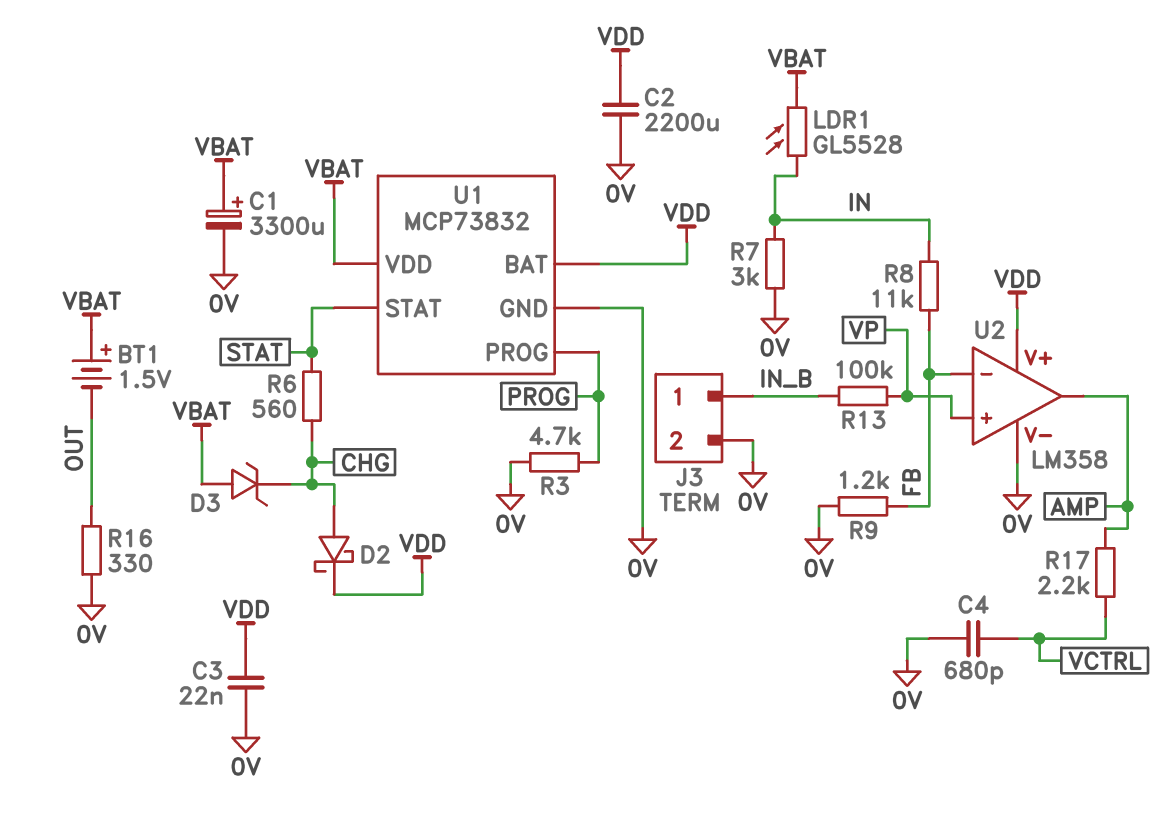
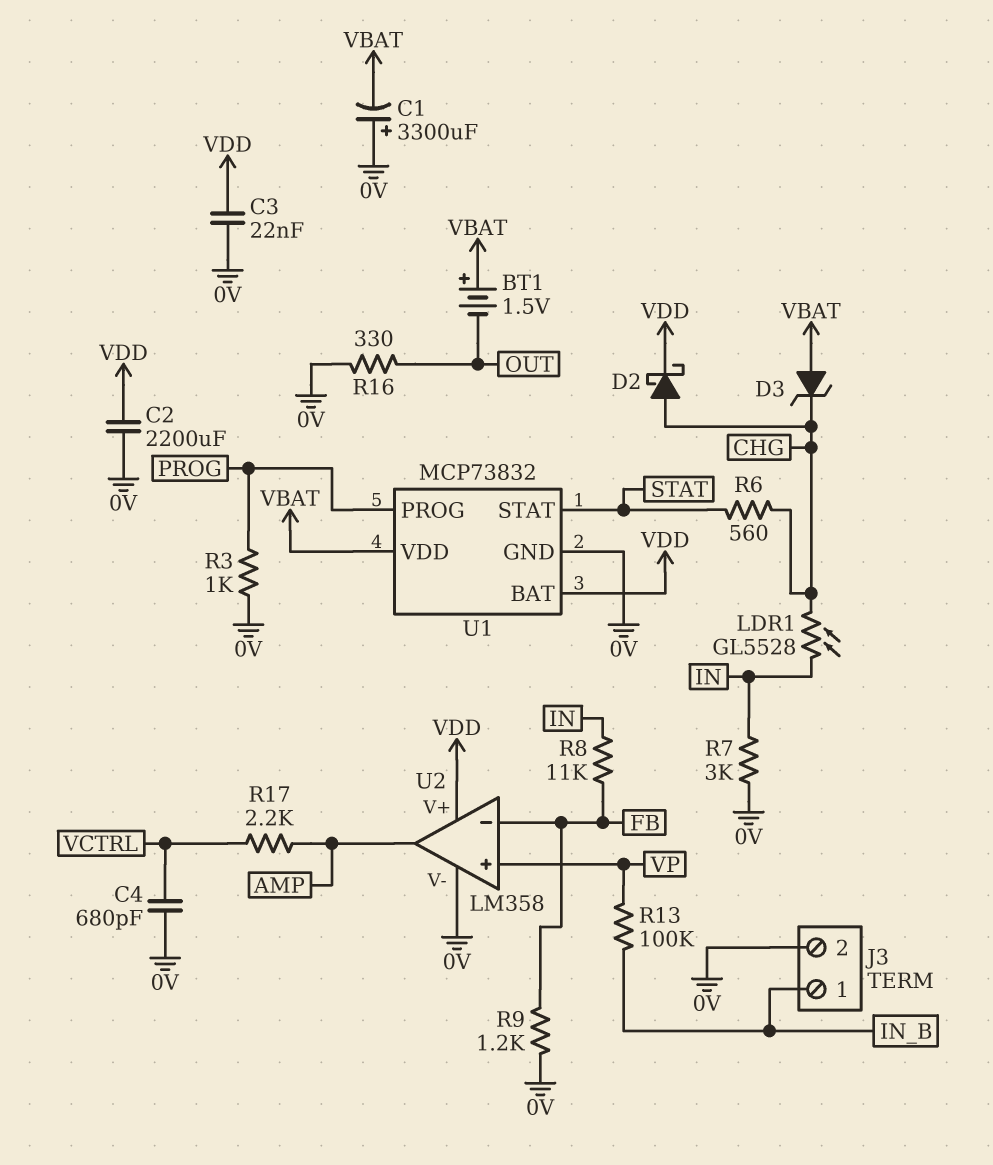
C1: 3300uF (plus VBAT, minus 0V) -> 3300uF (plus 0V, minus VBAT)
LDR1: GL5528 (IN, VBAT) -> GL5528 (CHG, IN)
R3: 4.7k (0V, PROG) -> 1k (0V, PROG)

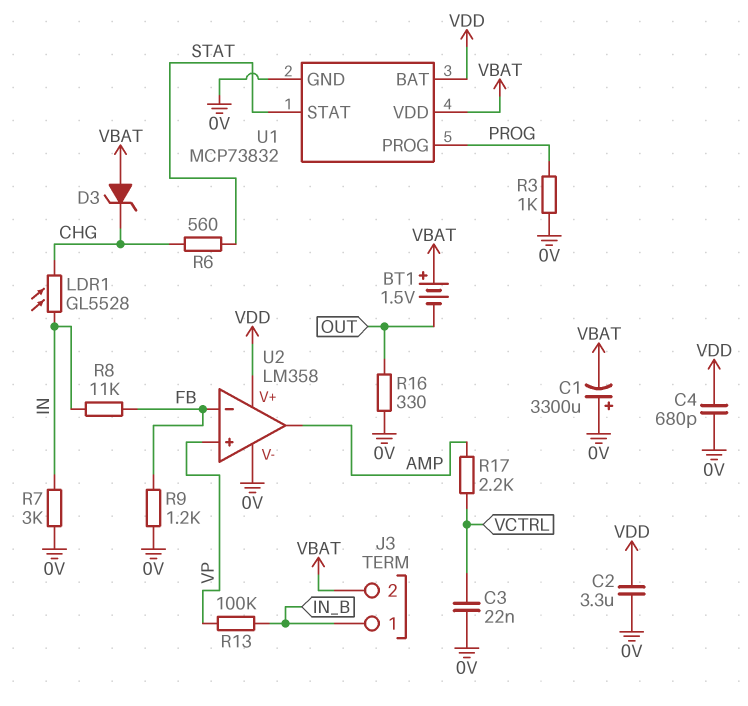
C2: 2200uF (0V, VDD) -> 3.3uF (0V, VDD)
C3: 22nF (0V, VDD) -> 22nF (0V, VCTRL)
C4: 680pF (0V, VCTRL) -> 680pF (0V, VDD)
D2: schottky (A CHG, K VDD) -> none
J3 pin 2: 0V -> VBAT

